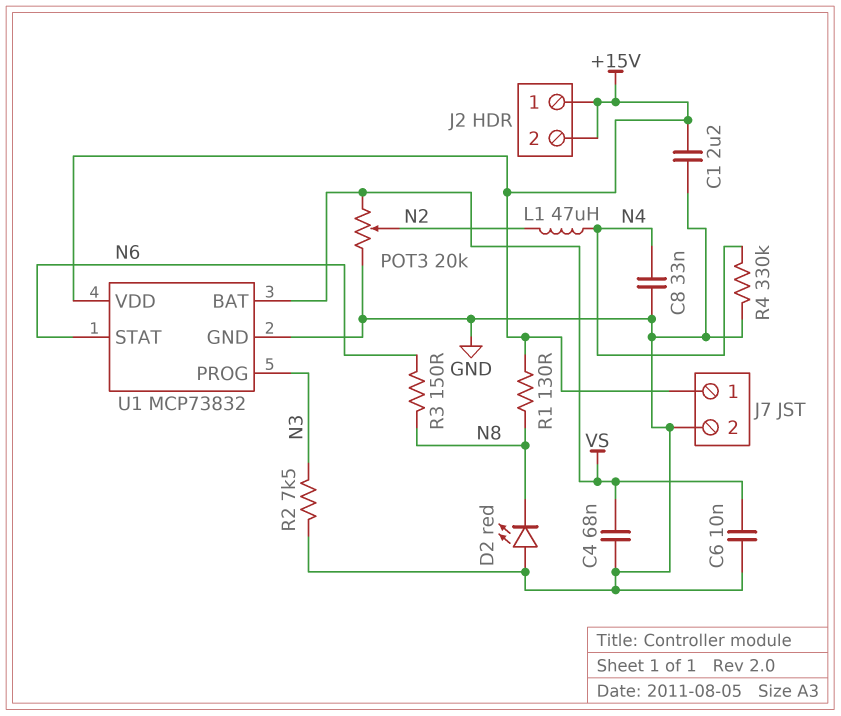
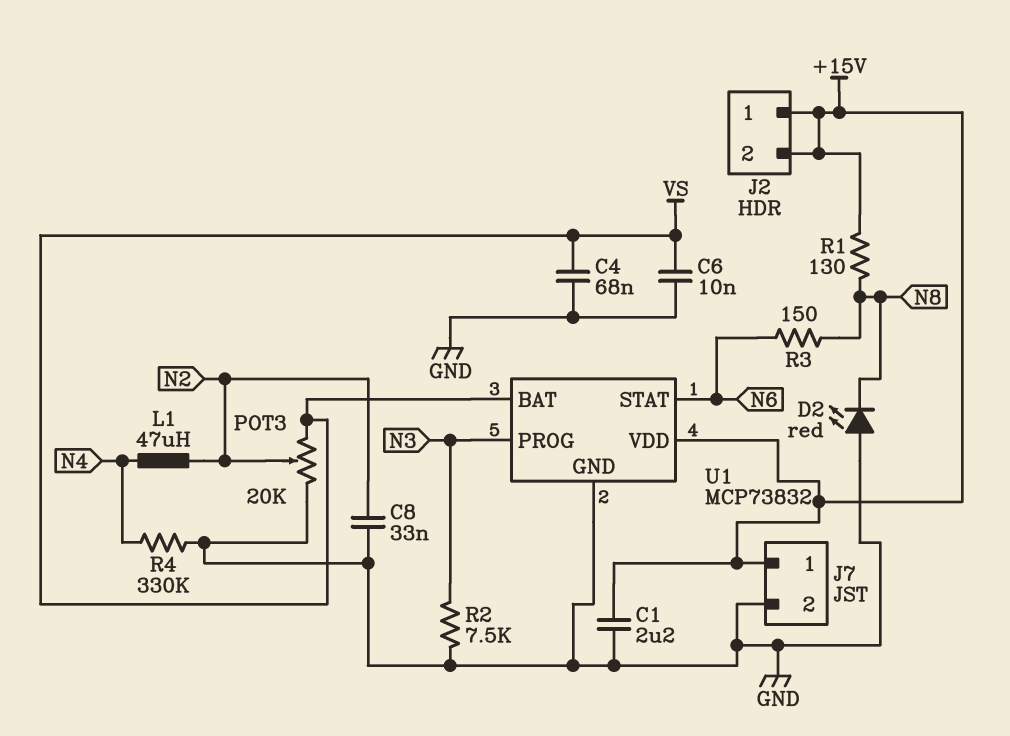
C8: 33nF (GND, N4) -> 33nF (GND, N2)

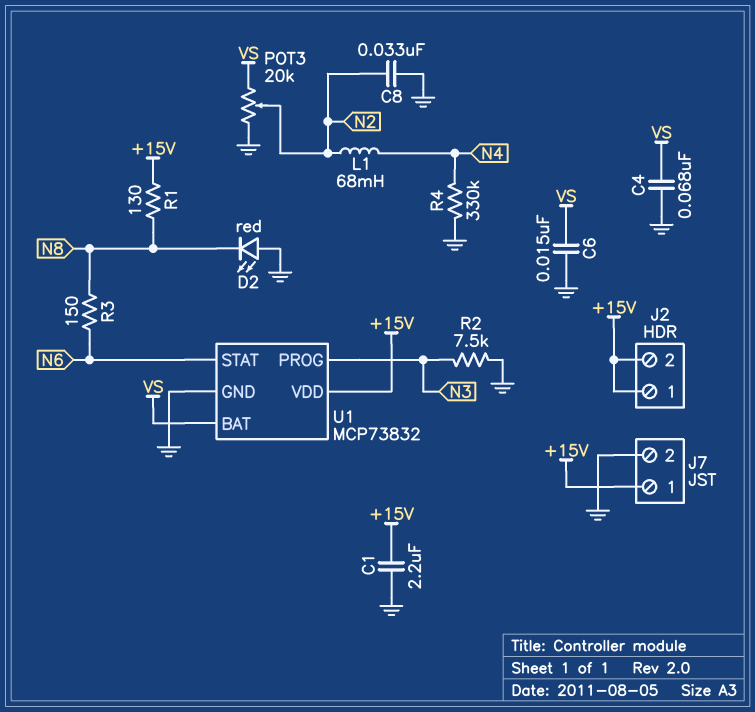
C6: 10nF (GND, VS) -> 15nF (GND, VS)
L1: 47uH (N2, N4) -> 68mH (N2, N4)

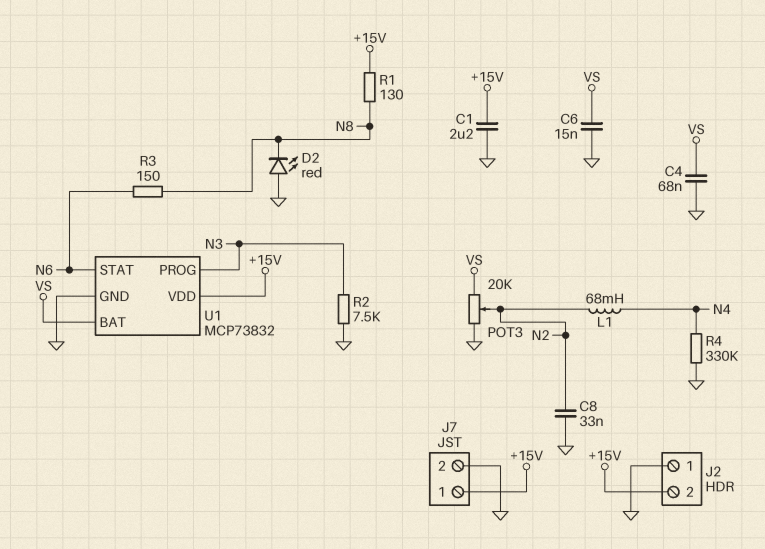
J2 pin 1: +15V -> GND

